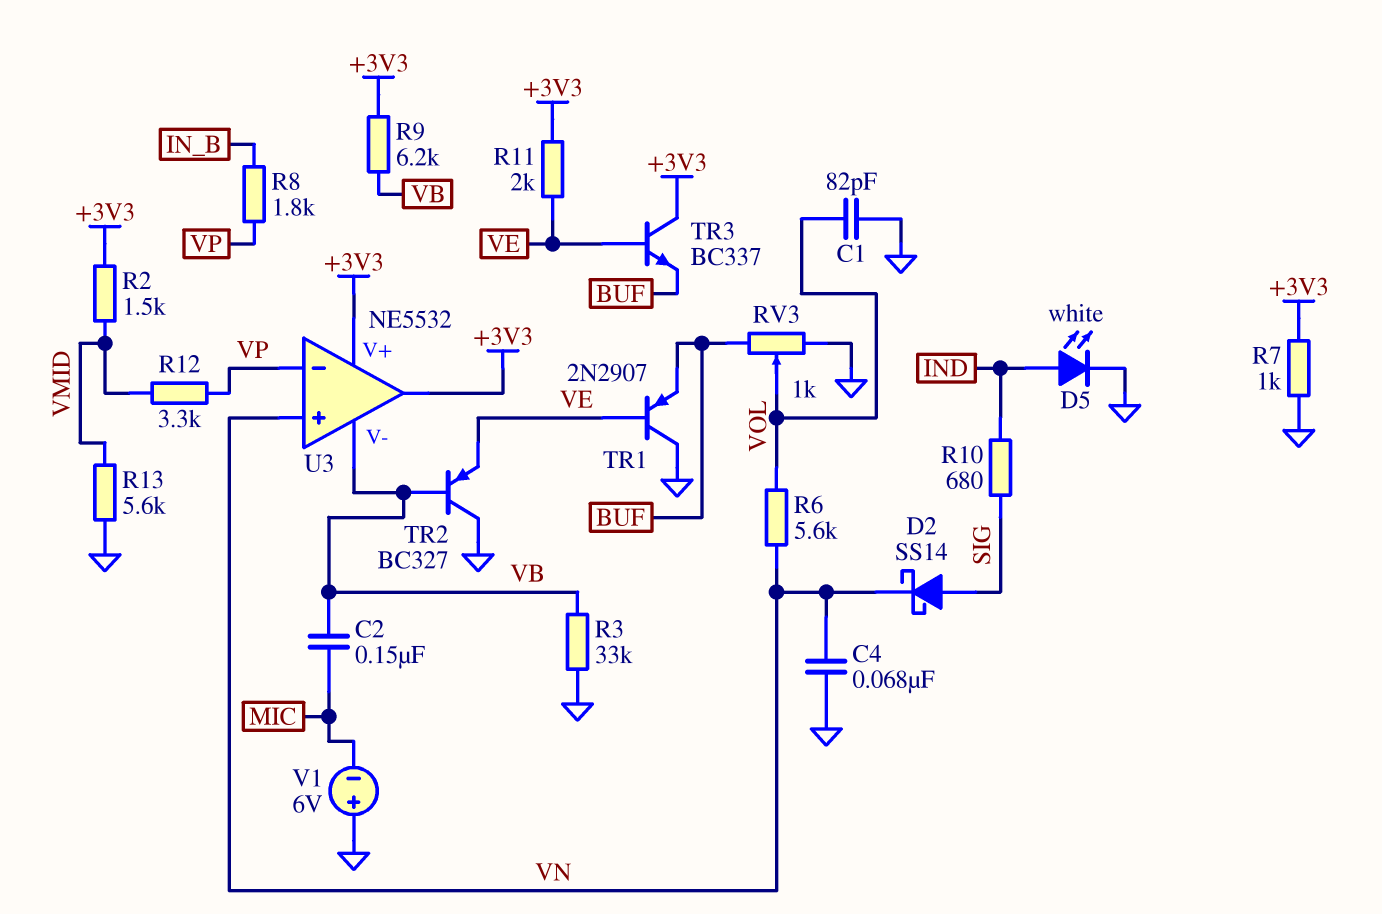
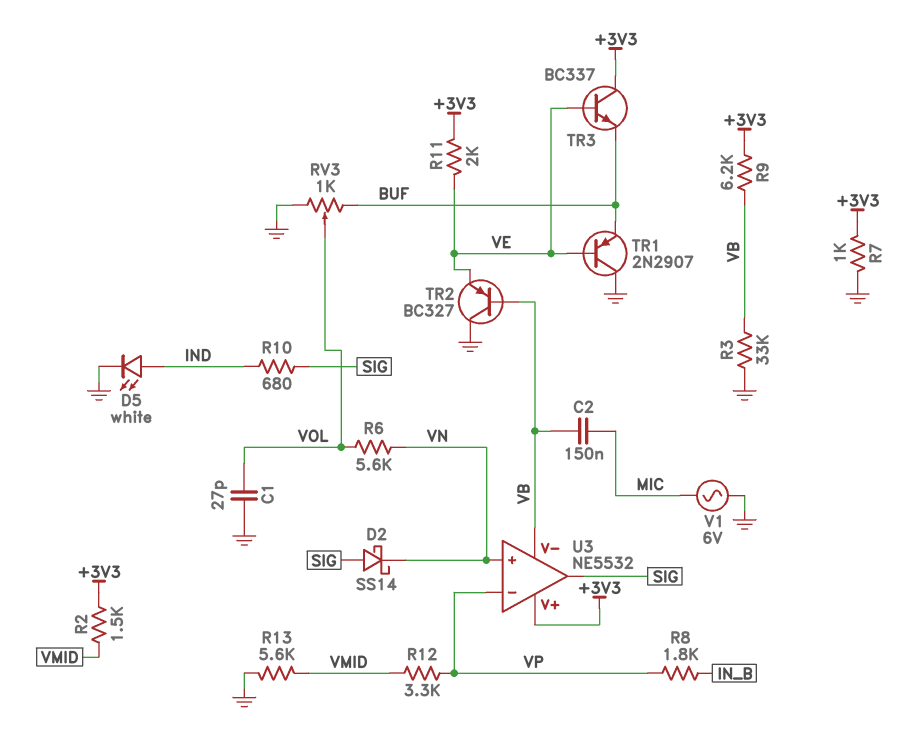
C1: 82pF (GND, VOL) -> 27pF (GND, VOL)
C4: 68nF (GND, VN) -> none
U3 pin out: +3V3 -> SIG
V1: 6V (plus GND, minus MIC) -> AC 6V (GND, MIC)

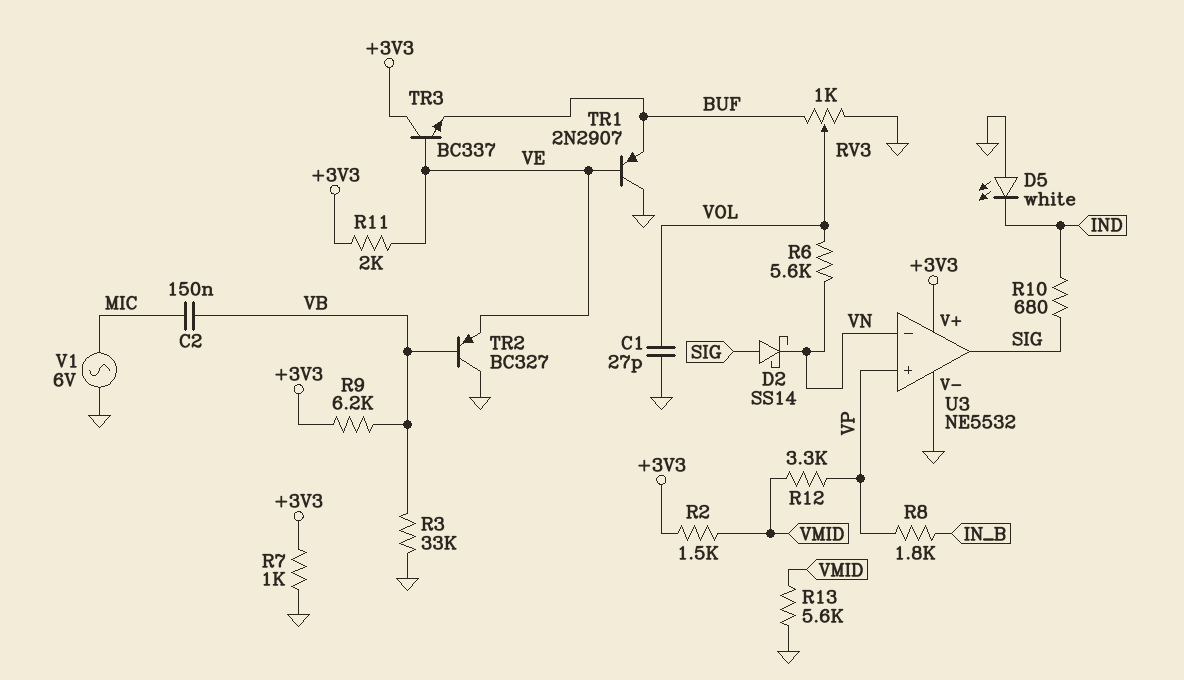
D5: LED white (A IND, K GND) -> LED white (A GND, K IND)
U3 pin V-: VB -> GND
U3 pin in+: VN -> VP
U3 pin in-: VP -> VN

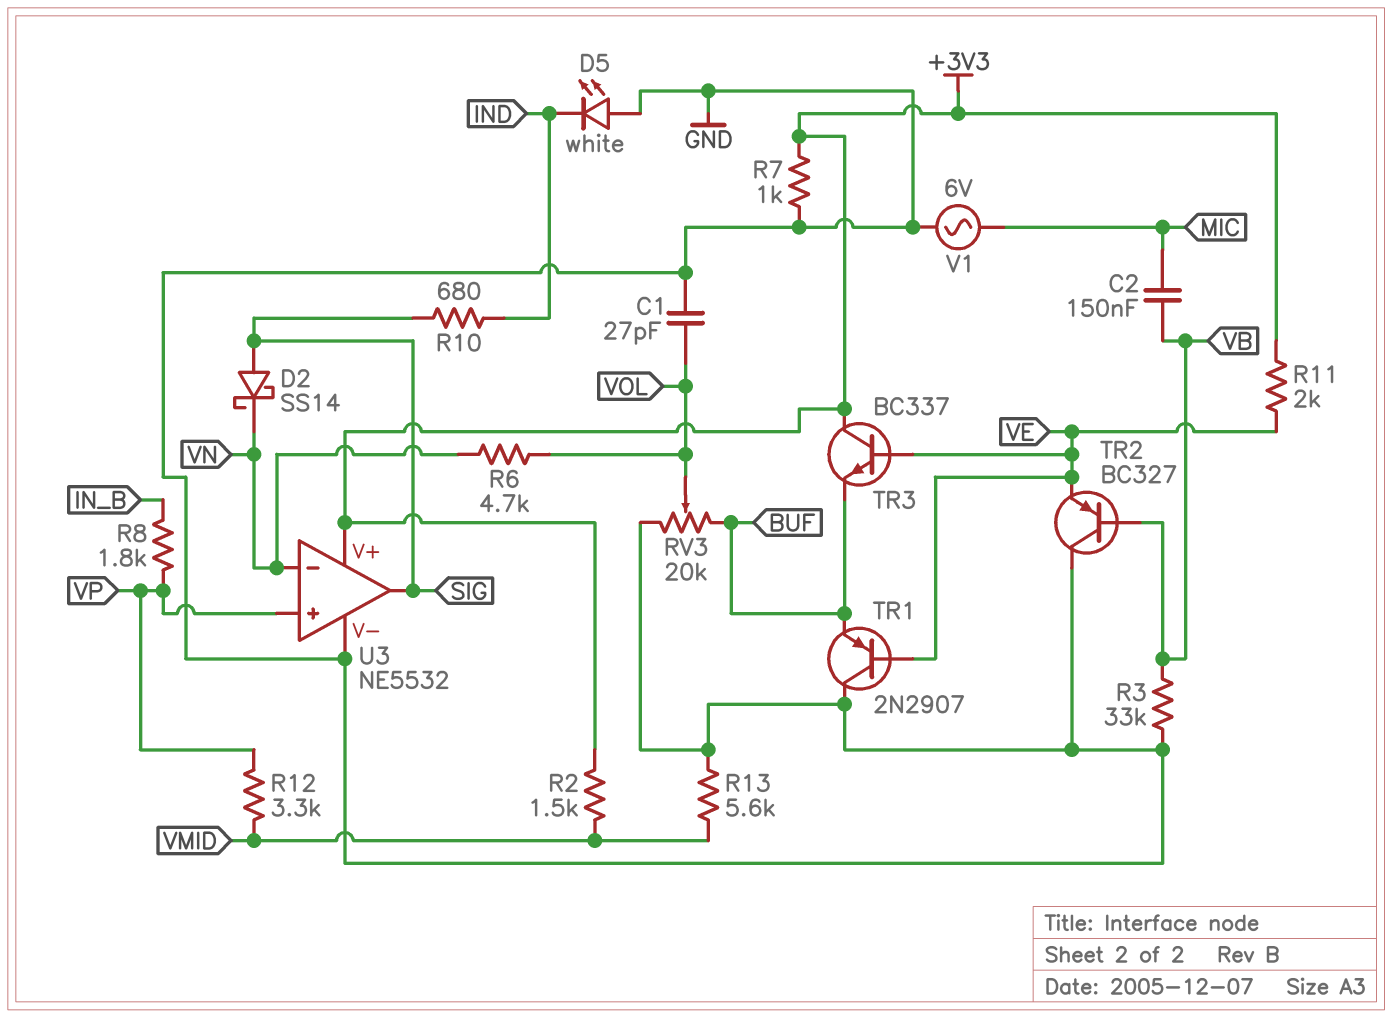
R6: 5.6k (VN, VOL) -> 4.7k (VN, VOL)
R9: 6.2k (+3V3, VB) -> none
RV3: 1k (BUF, GND, wiper VOL) -> 20k (BUF, GND, wiper VOL)

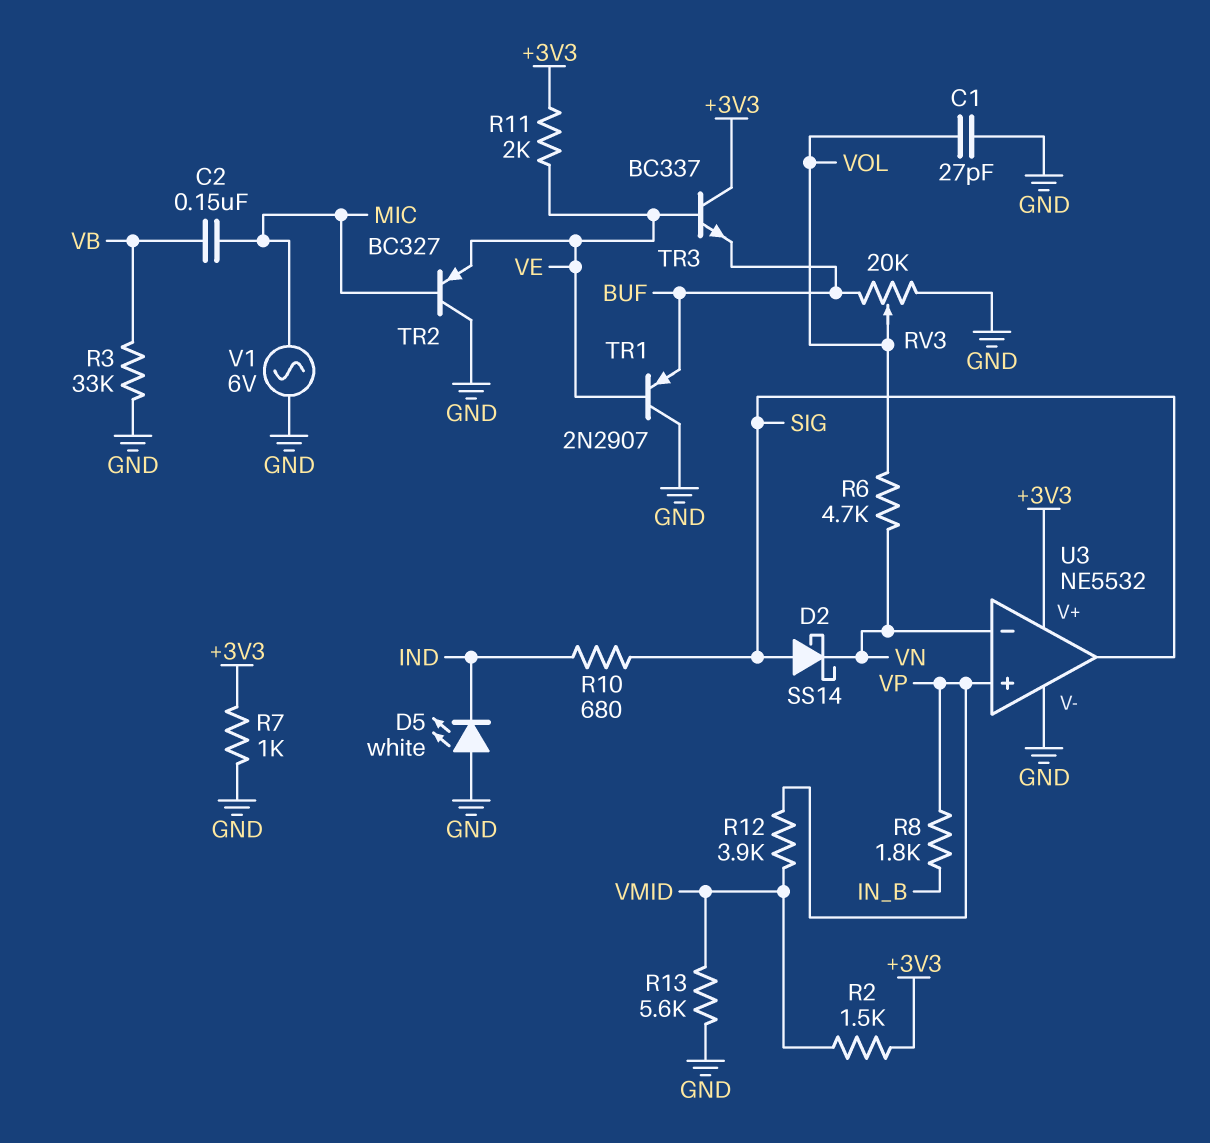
R12: 3.3k (VMID, VP) -> 3.9k (VMID, VP)
TR2: PNP BC327 (B VB, C GND, E VE) -> PNP BC327 (B MIC, C GND, E VE)

